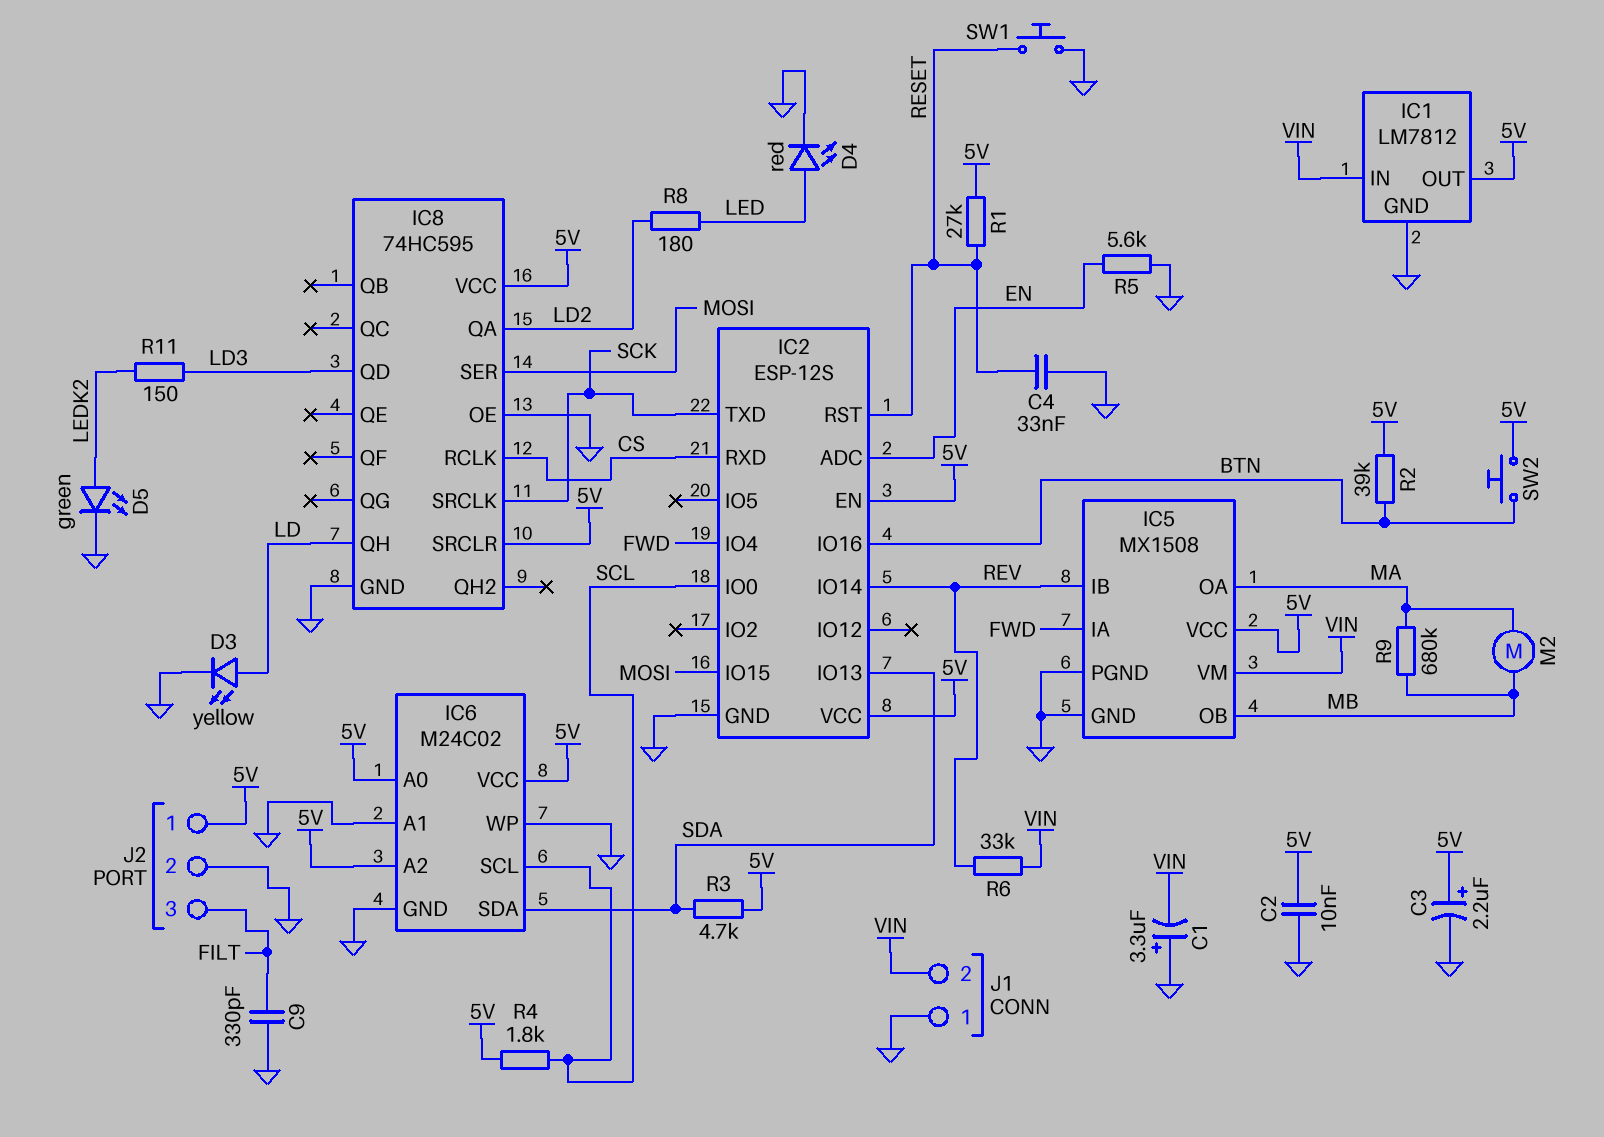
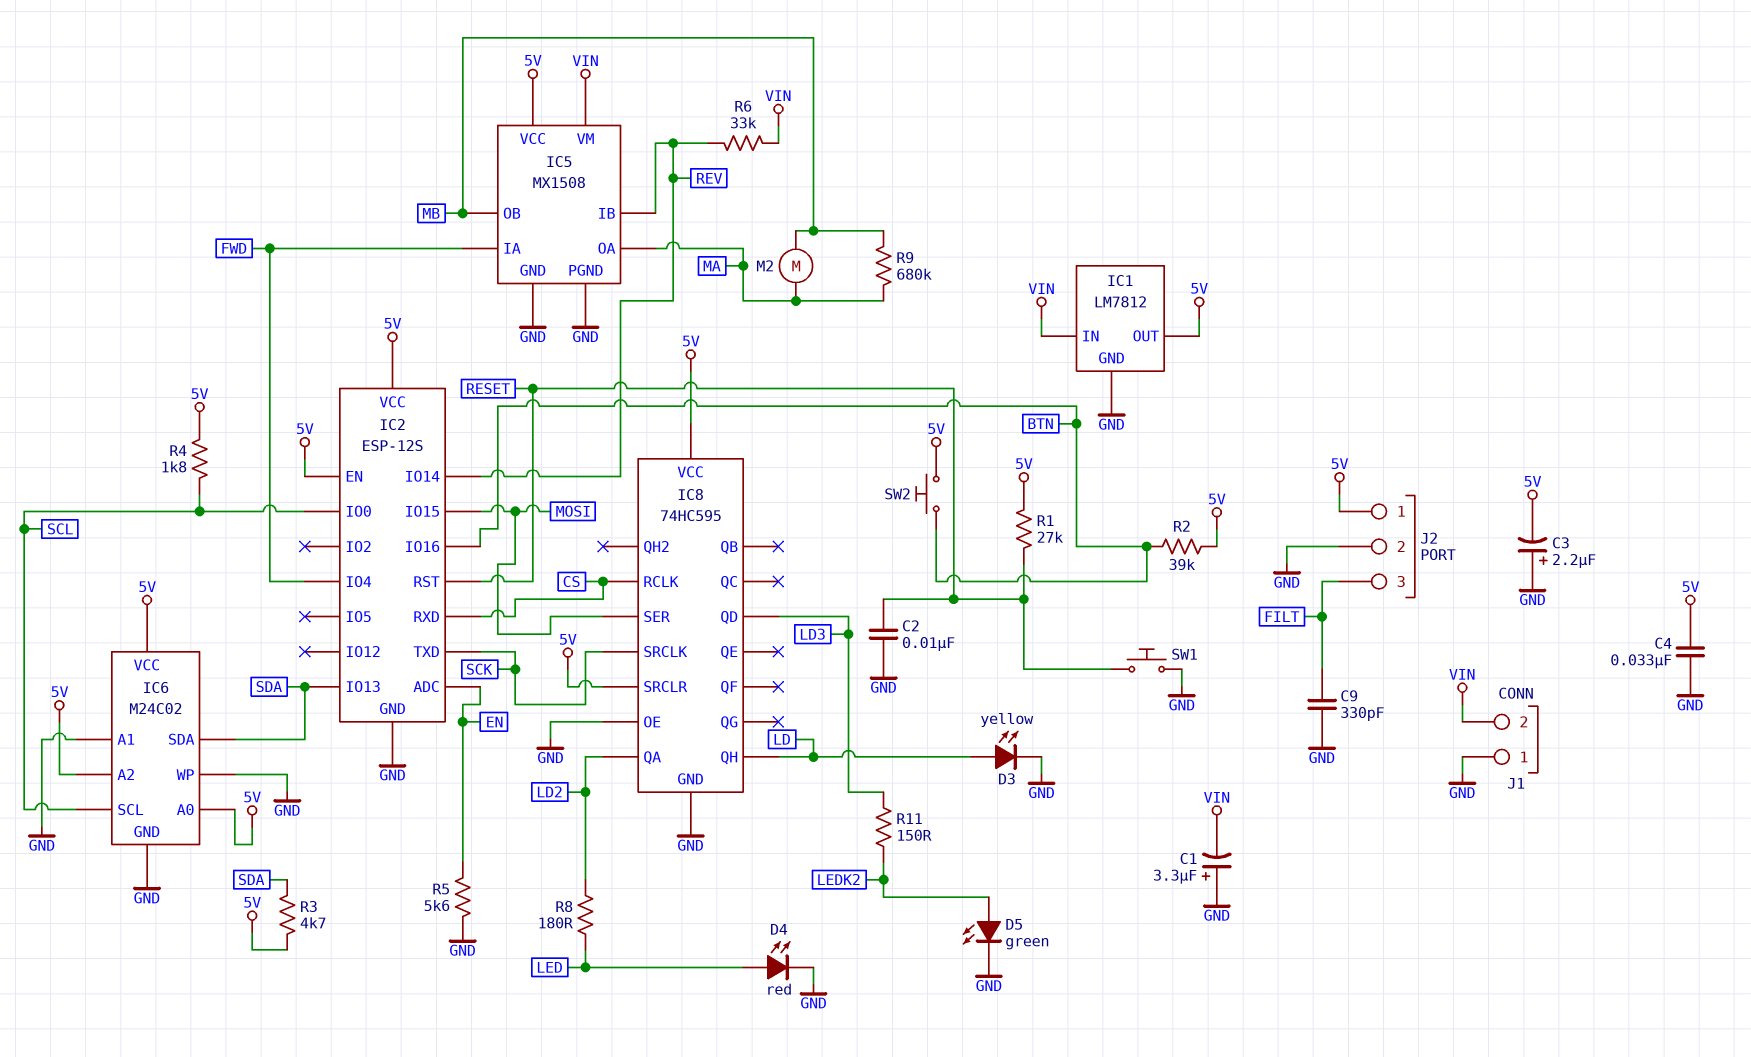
C2: 10nF (5V, GND) -> 10nF (GND, RESET)
C3: 2.2uF (plus 5V, minus GND) -> 2.2uF (plus GND, minus 5V)
C4: 33nF (GND, RESET) -> 33nF (5V, GND)

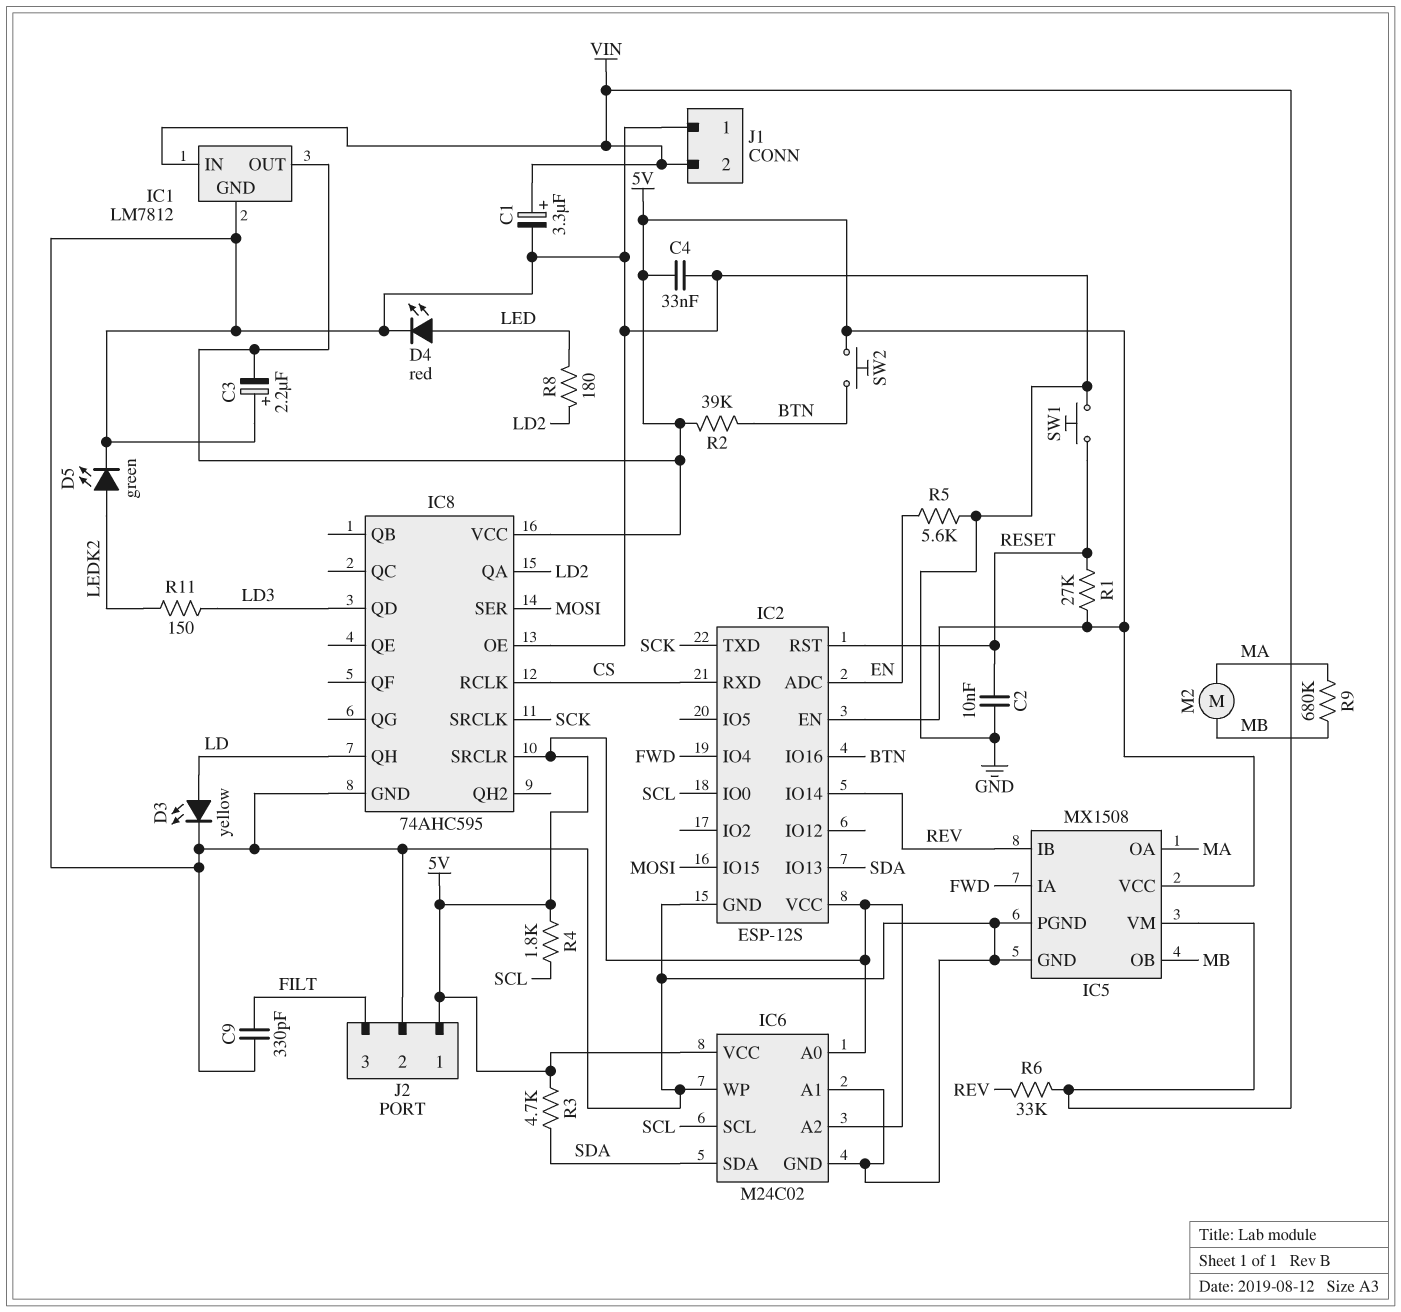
C1: 3.3uF (plus GND, minus VIN) -> 3.3uF (plus VIN, minus GND)
IC8: 74HC595 -> 74AHC595

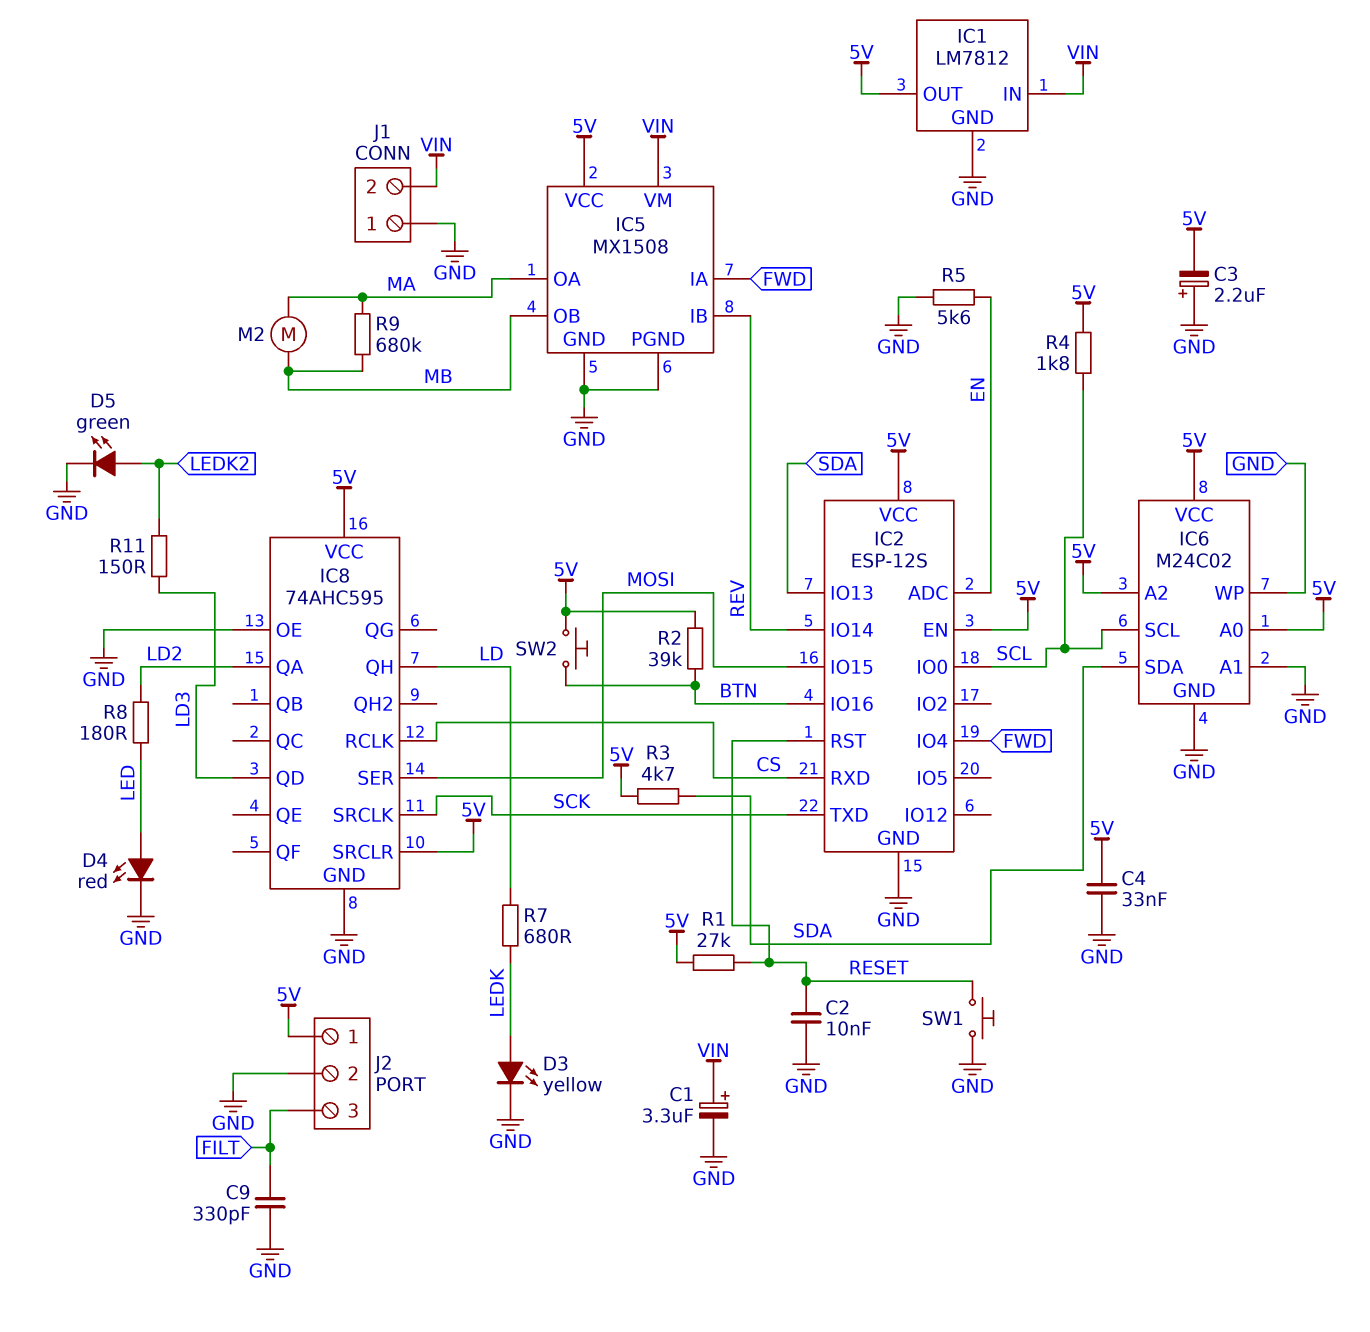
D3: LED yellow (A LD, K GND) -> LED yellow (A LEDK, K GND)
R6: 33k (REV, VIN) -> none
R7: none -> 680 (LD, LEDK)

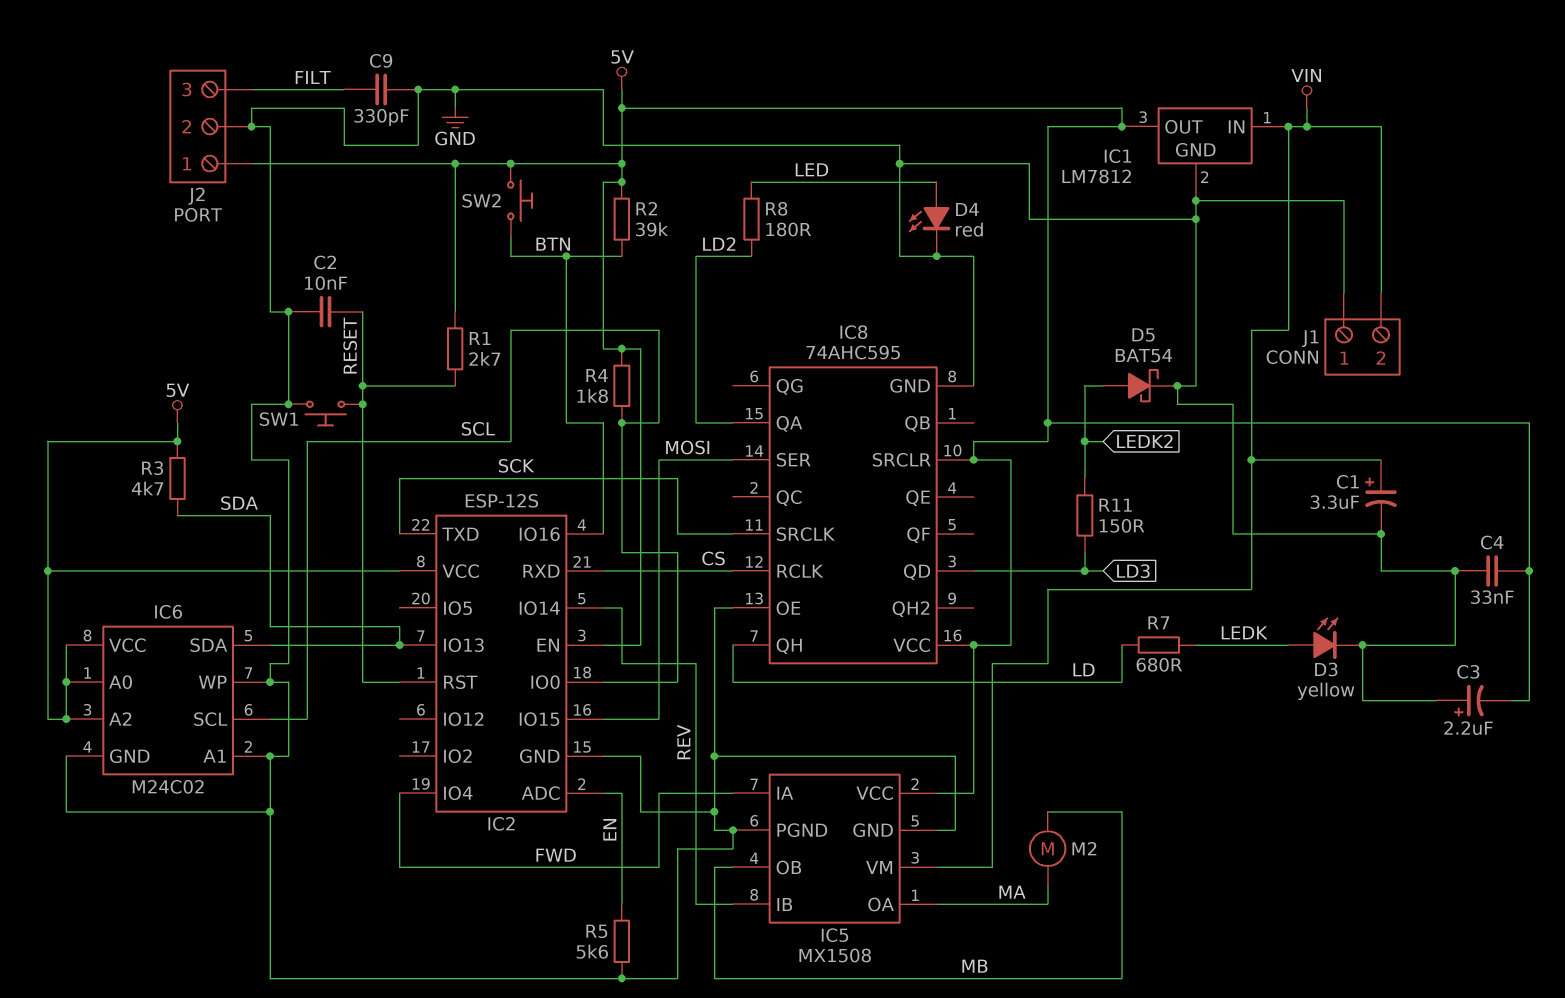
D5: LED green (A LEDK2, K GND) -> schottky BAT54 (A LEDK2, K GND)
R1: 27k (5V, RESET) -> 2.7k (5V, RESET)
R9: 680k (MA, MB) -> none

